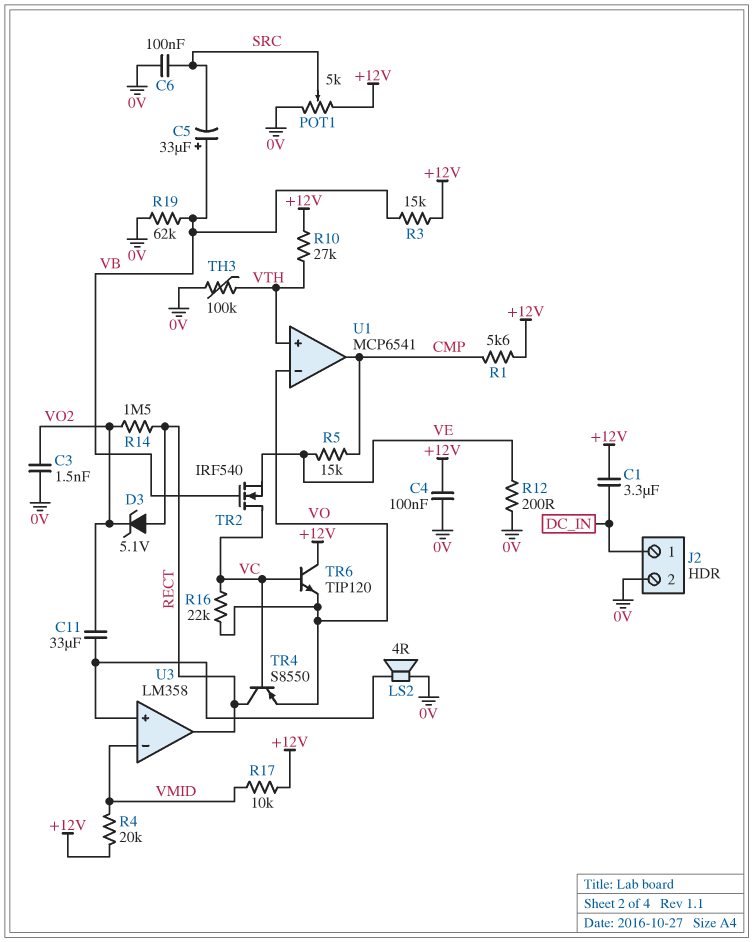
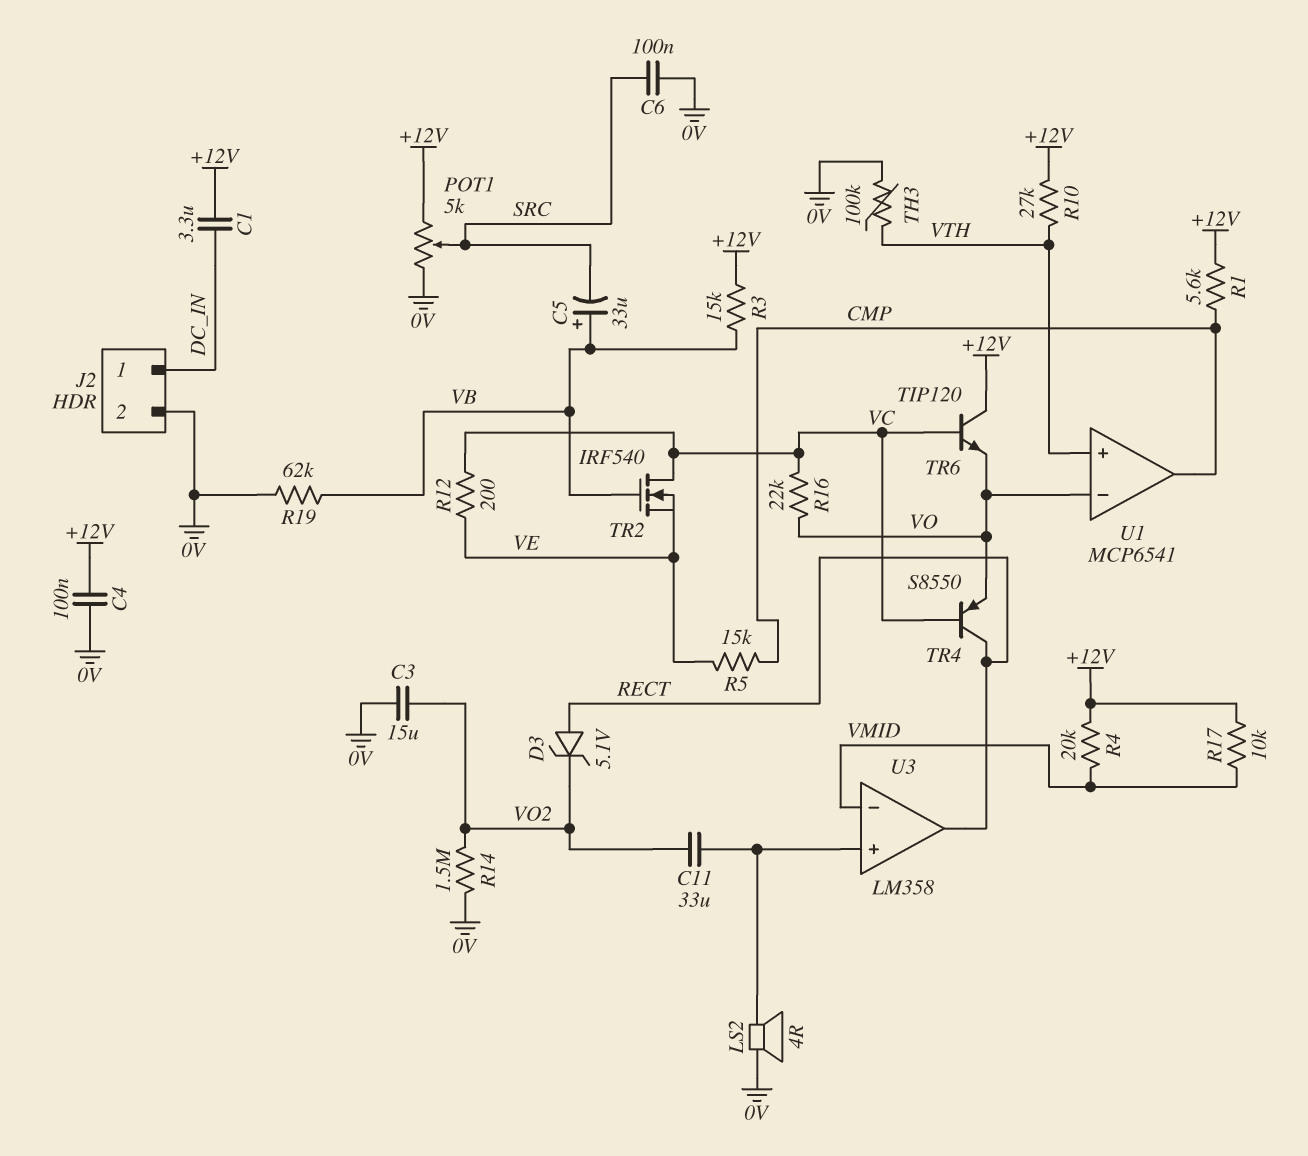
C3: 1.5nF (0V, VO2) -> 15uF (0V, VO2)
R12: 200 (0V, VE) -> 200 (VC, VE)
R14: 1.5M (RECT, VO2) -> 1.5M (0V, VO2)

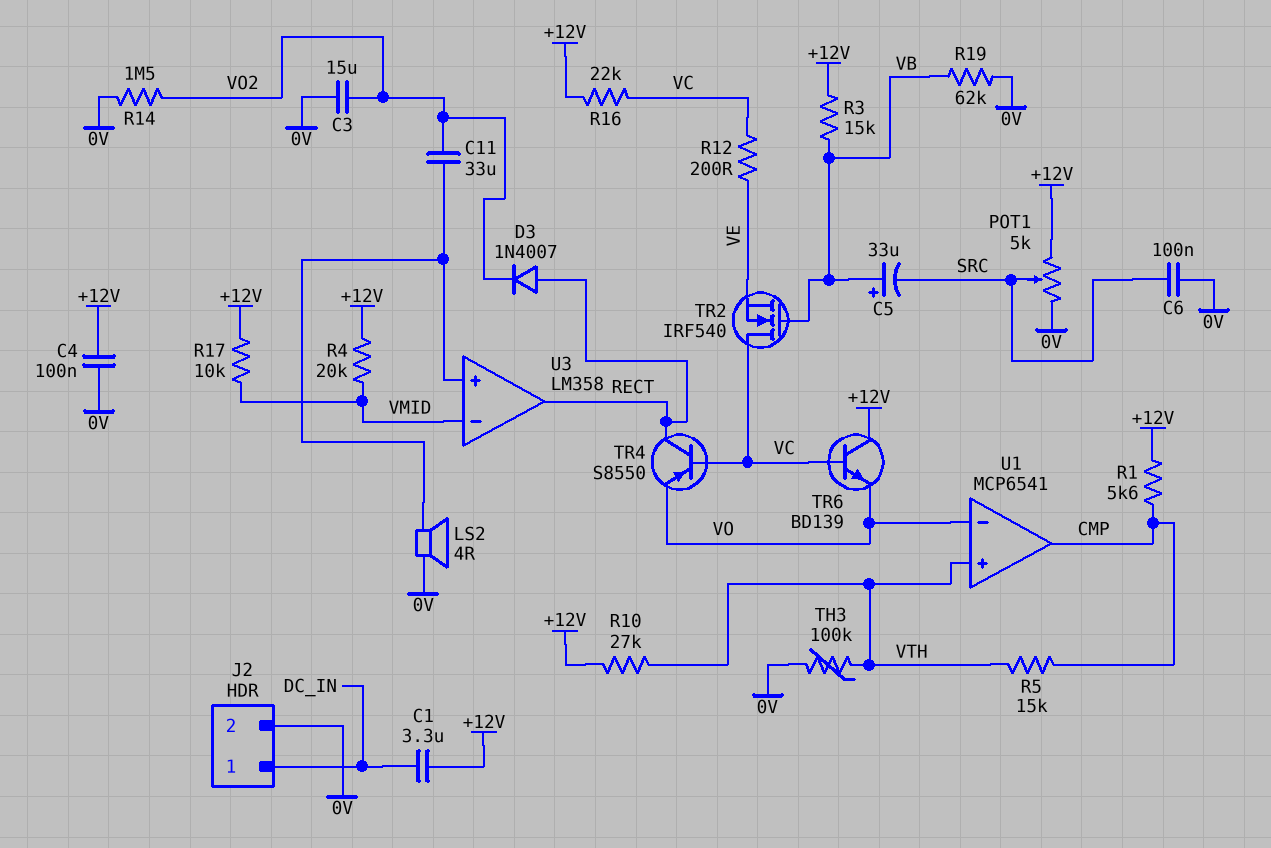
D3: zener 5.1V (A RECT, K VO2) -> diode 1N4007 (A RECT, K VO2)
R5: 15k (CMP, VE) -> 15k (CMP, VTH)
R16: 22k (VC, VO) -> 22k (+12V, VC)
TR6: NPN TIP120 (B VC, C +12V, E VO) -> NPN BD139 (B VC, C +12V, E VO)

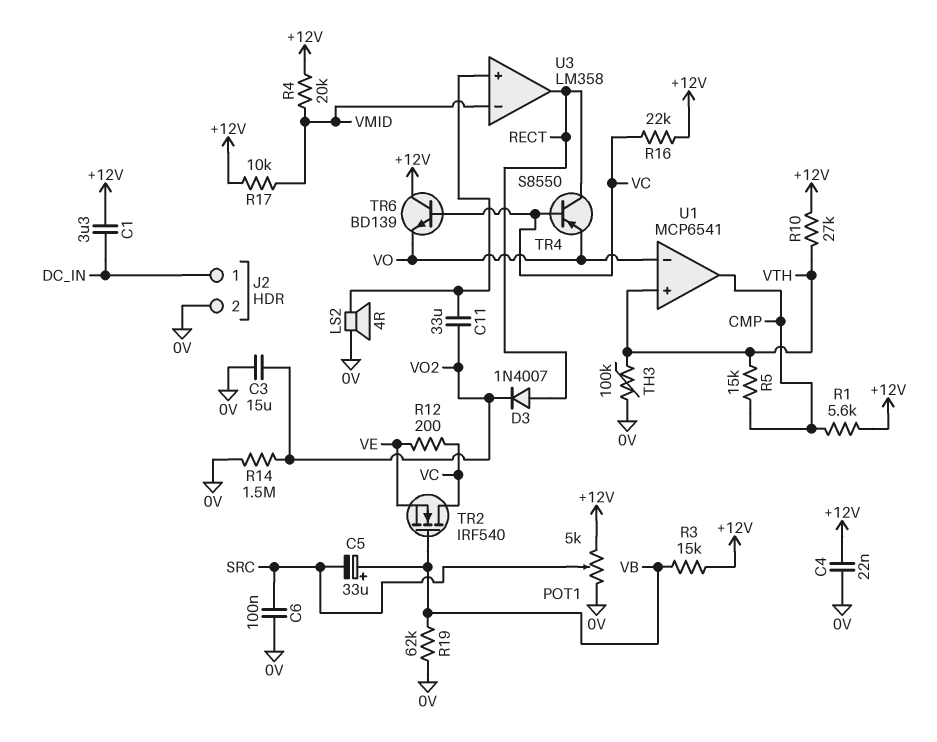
C4: 100nF (+12V, 0V) -> 22nF (+12V, 0V)

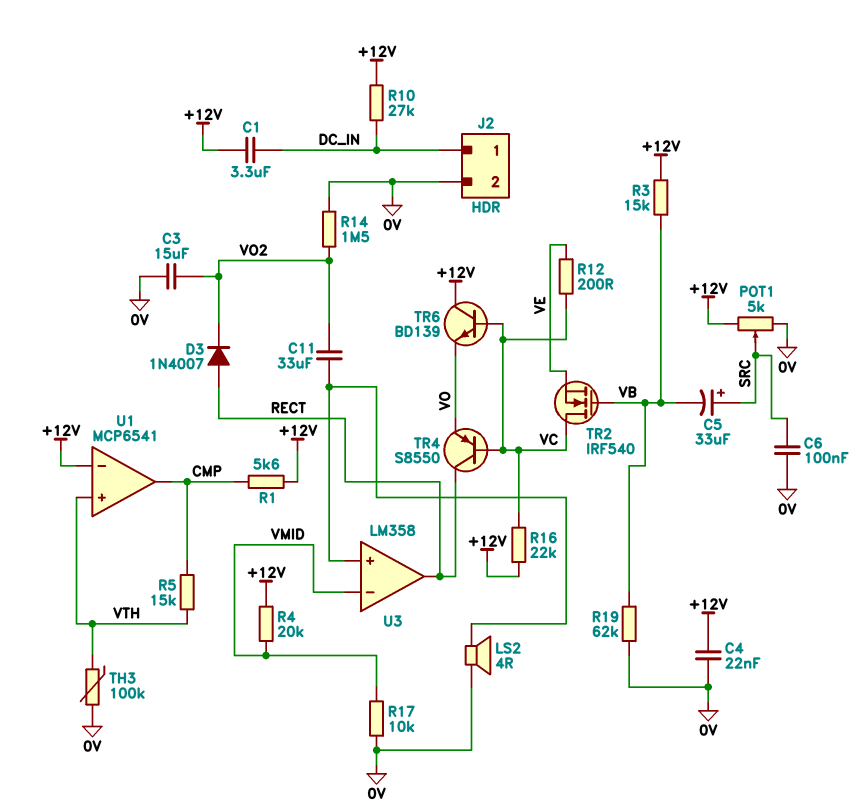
C5: 33uF (plus VB, minus SRC) -> 33uF (plus SRC, minus VB)
R10: 27k (+12V, VTH) -> 27k (+12V, DC_IN)
R17: 10k (+12V, VMID) -> 10k (0V, VMID)
U1 pin in-: VO -> +12V

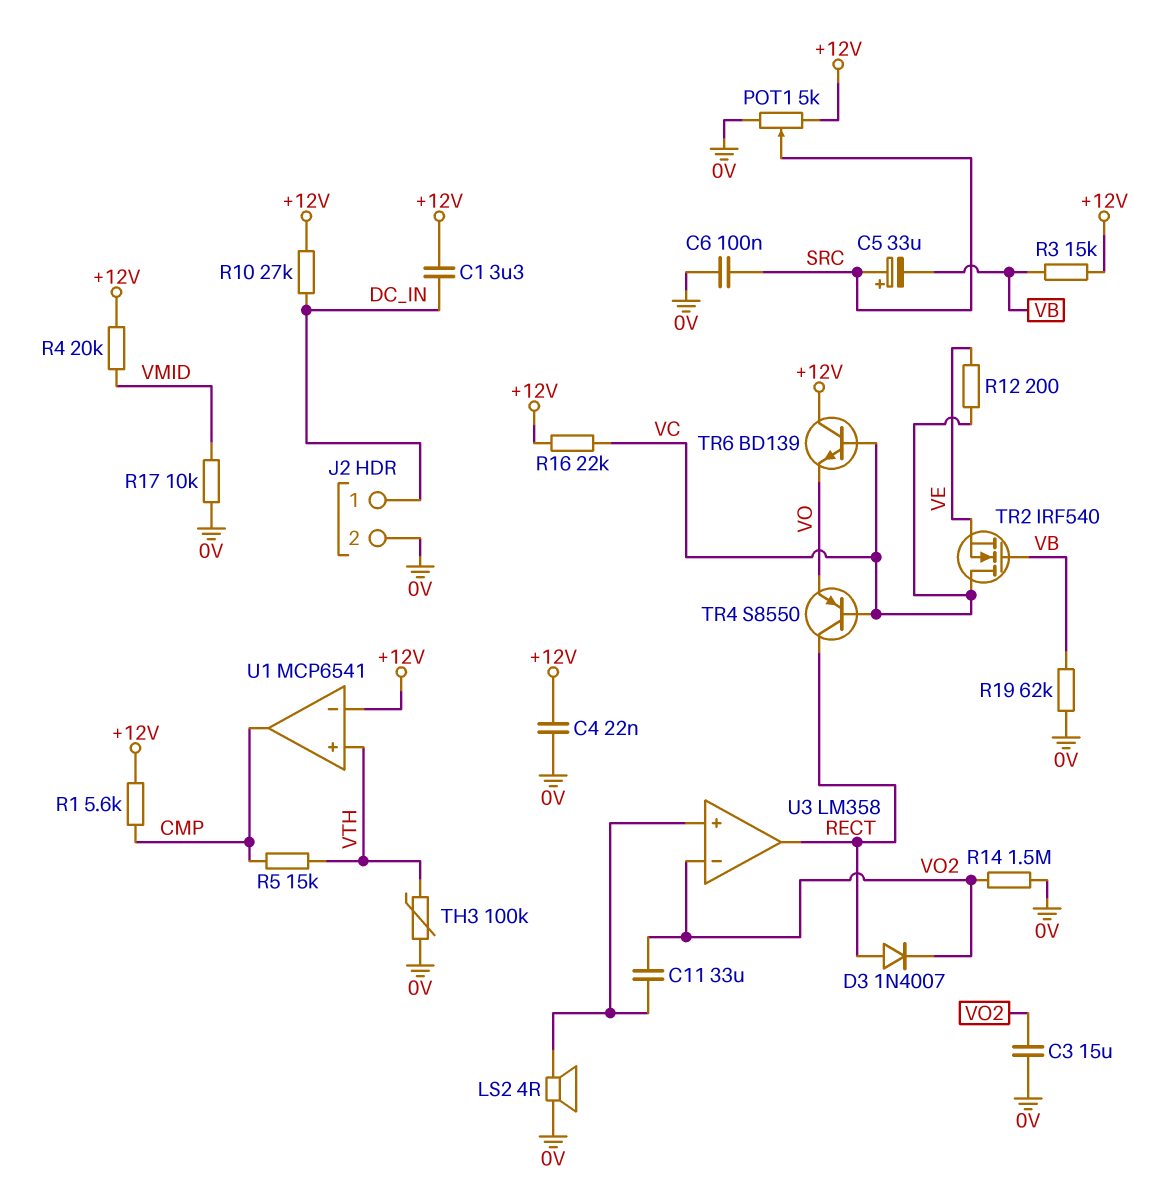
U3 pin in-: VMID -> VO2

